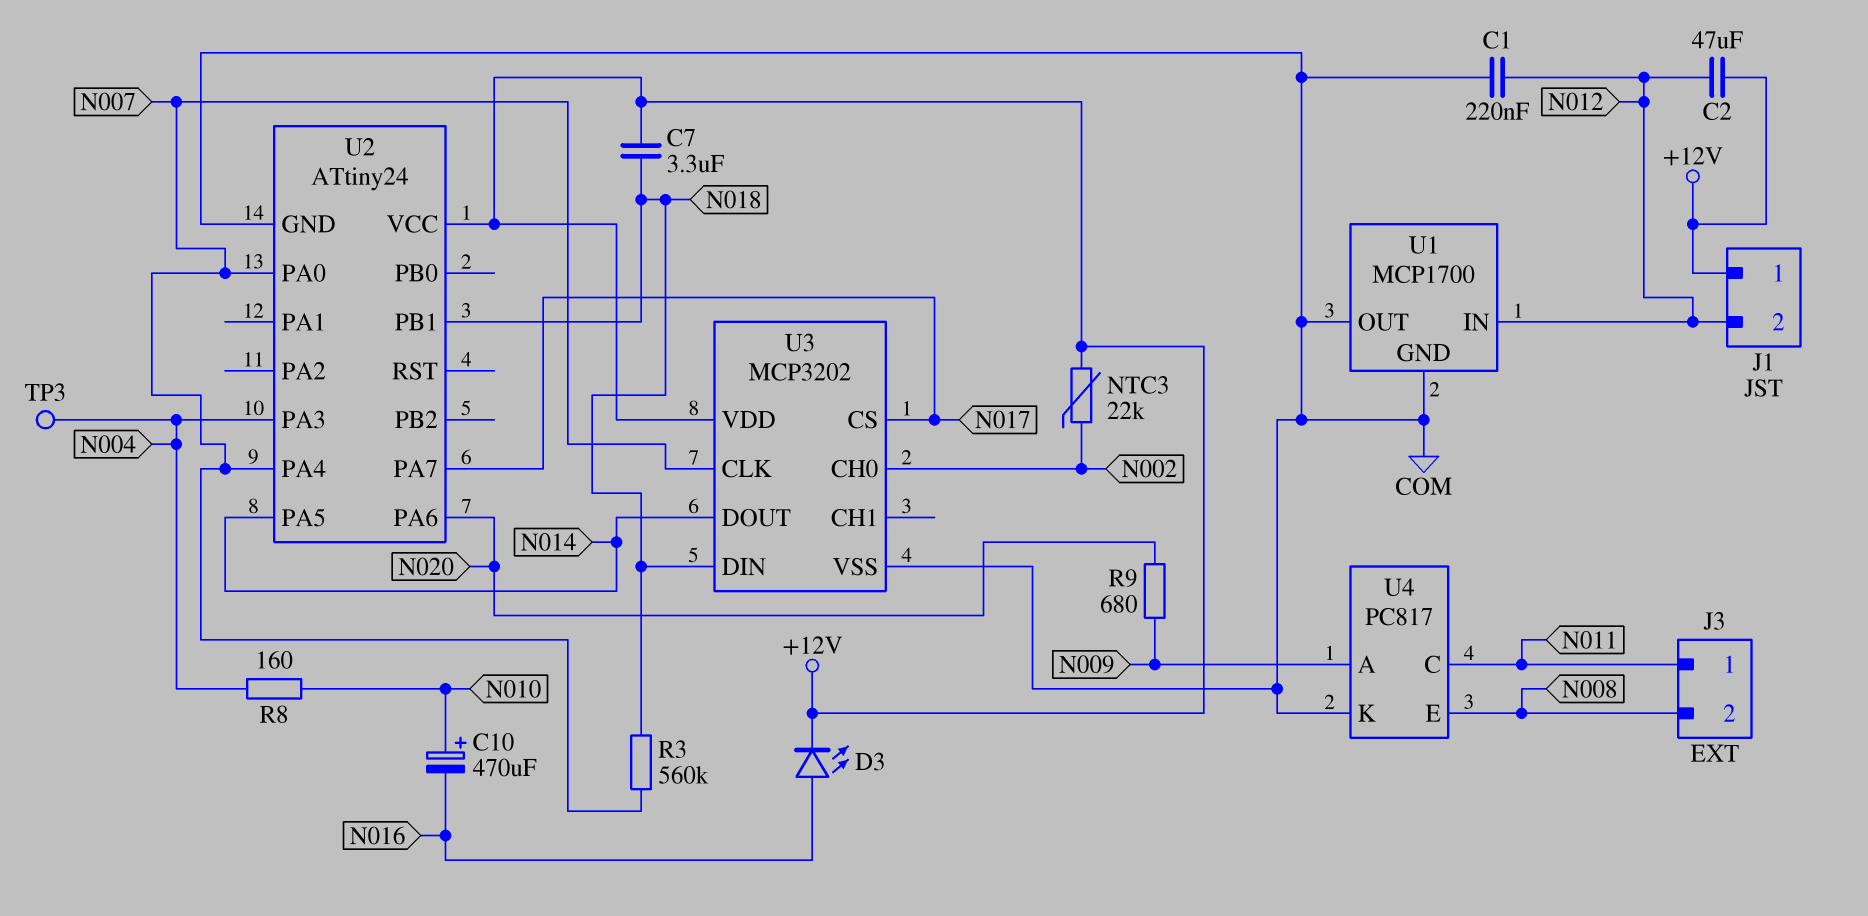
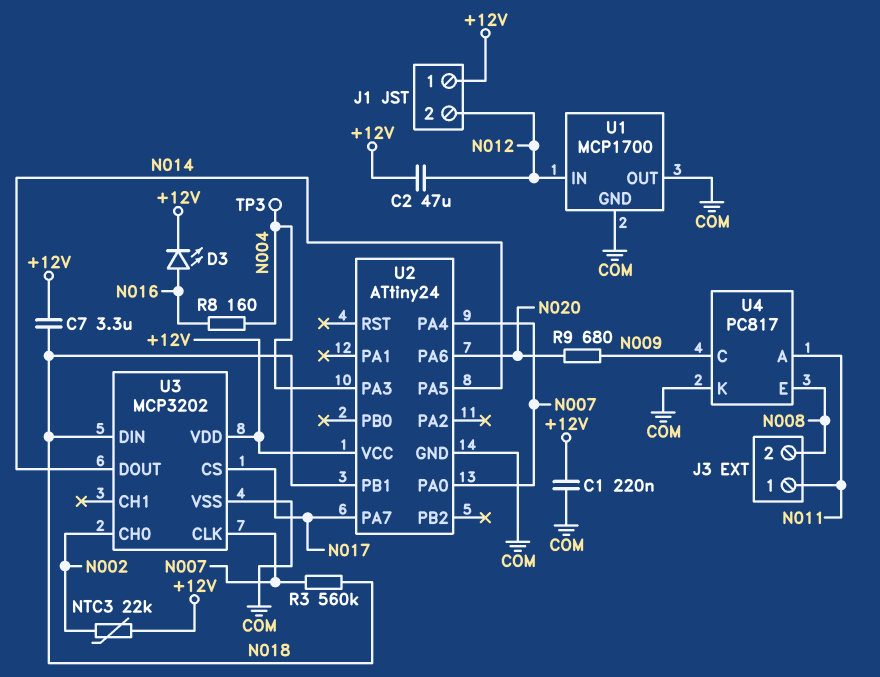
C1: 220nF (COM, N012) -> 220nF (+12V, COM)
C10: 470uF (plus N010, minus N016) -> none
R8: 160 (N004, N010) -> 160 (N004, N016)
U4 pin A: N009 -> N011
U4 pin C: N011 -> N009

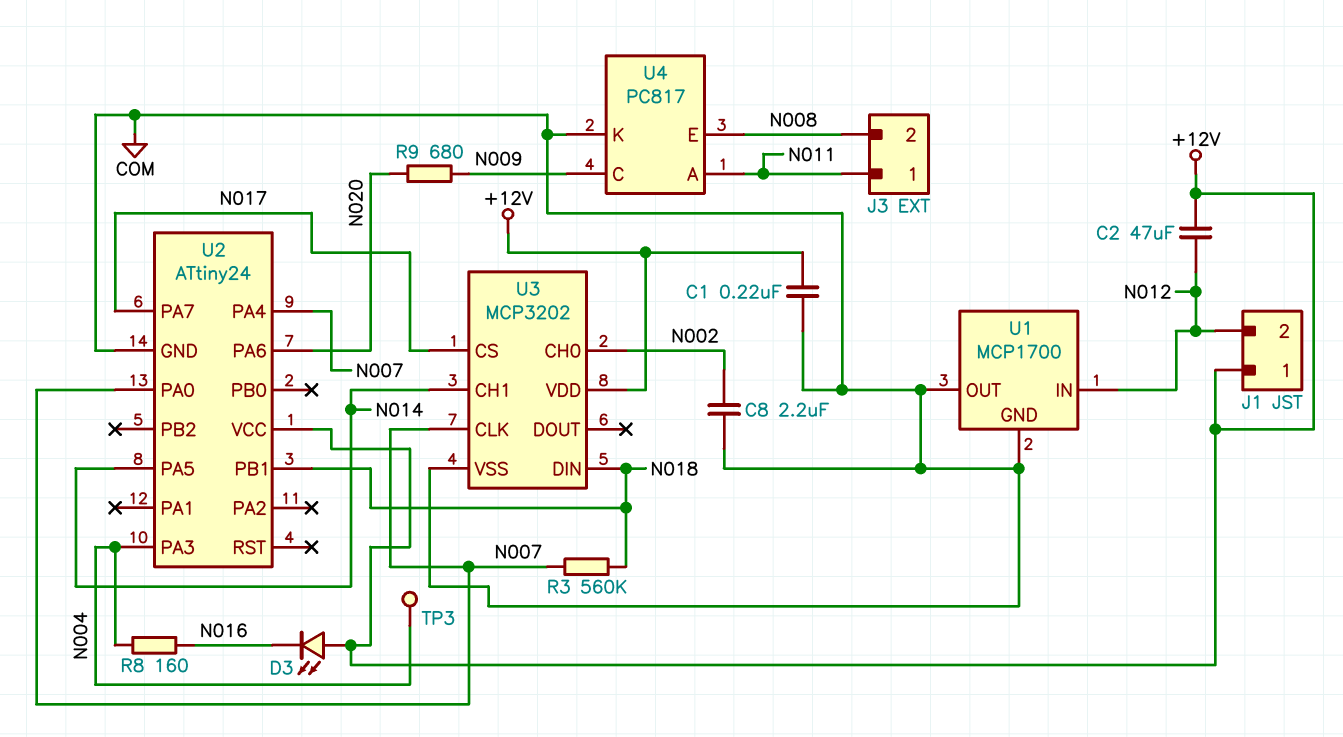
C7: 3.3uF (+12V, N018) -> none
C8: none -> 2.2uF (COM, N002)
D3: LED (A N016, K +12V) -> LED (A +12V, K N016)
NTC3: 22k (+12V, N002) -> none
U3 pin CH1: none -> N014
U3 pin DOUT: N014 -> none

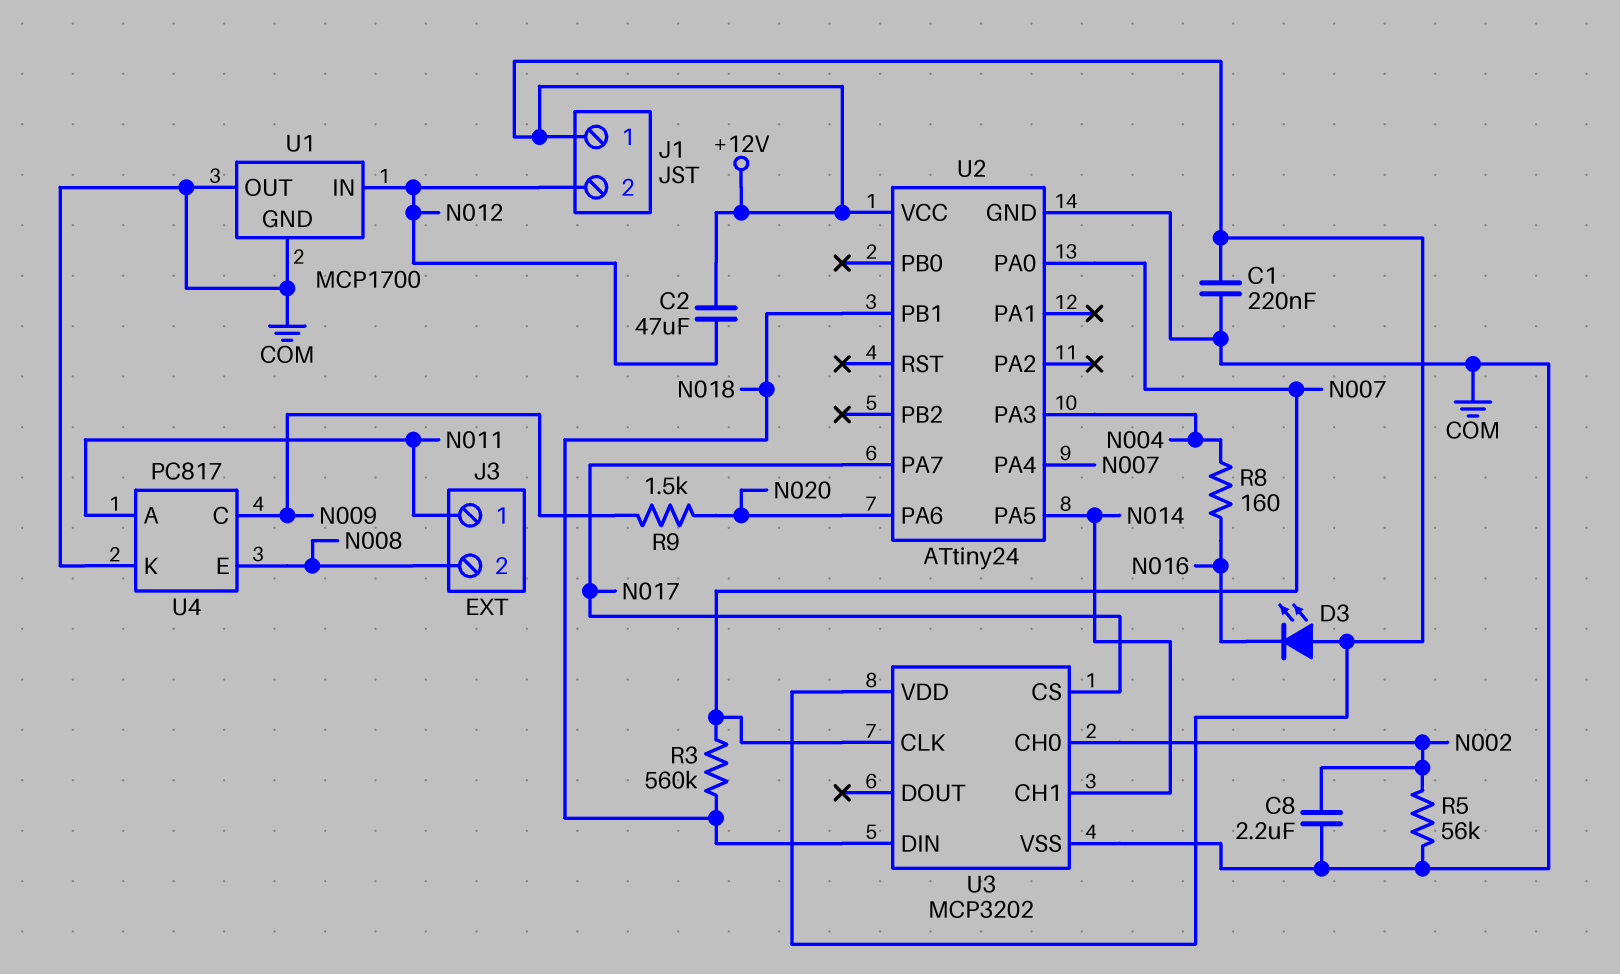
R5: none -> 56k (COM, N002)
R9: 680 (N009, N020) -> 1.5k (N009, N020)
TP3: test point (N004) -> none

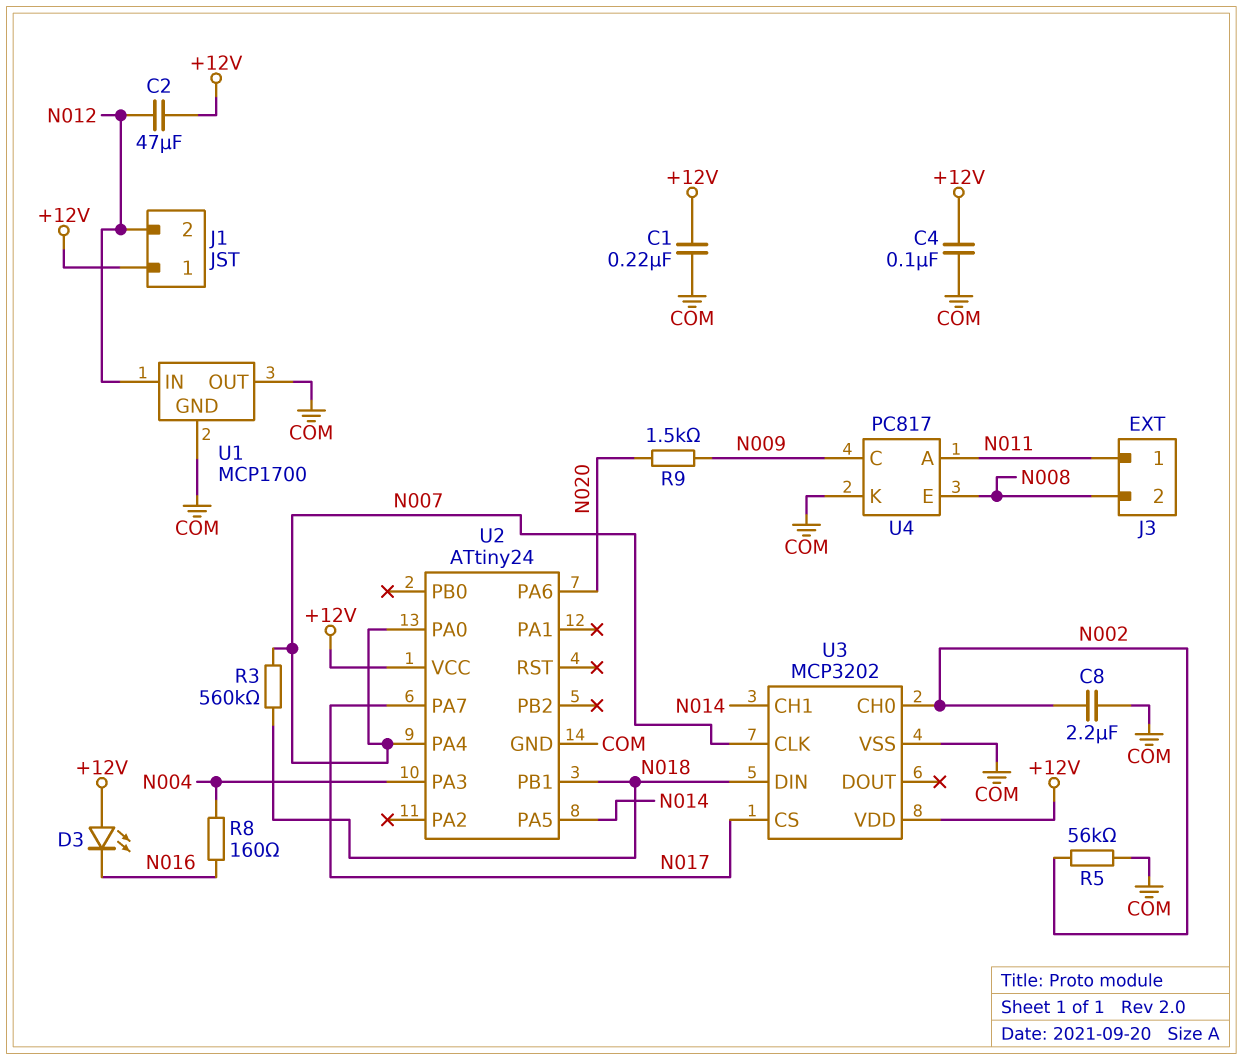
C4: none -> 100nF (+12V, COM)

